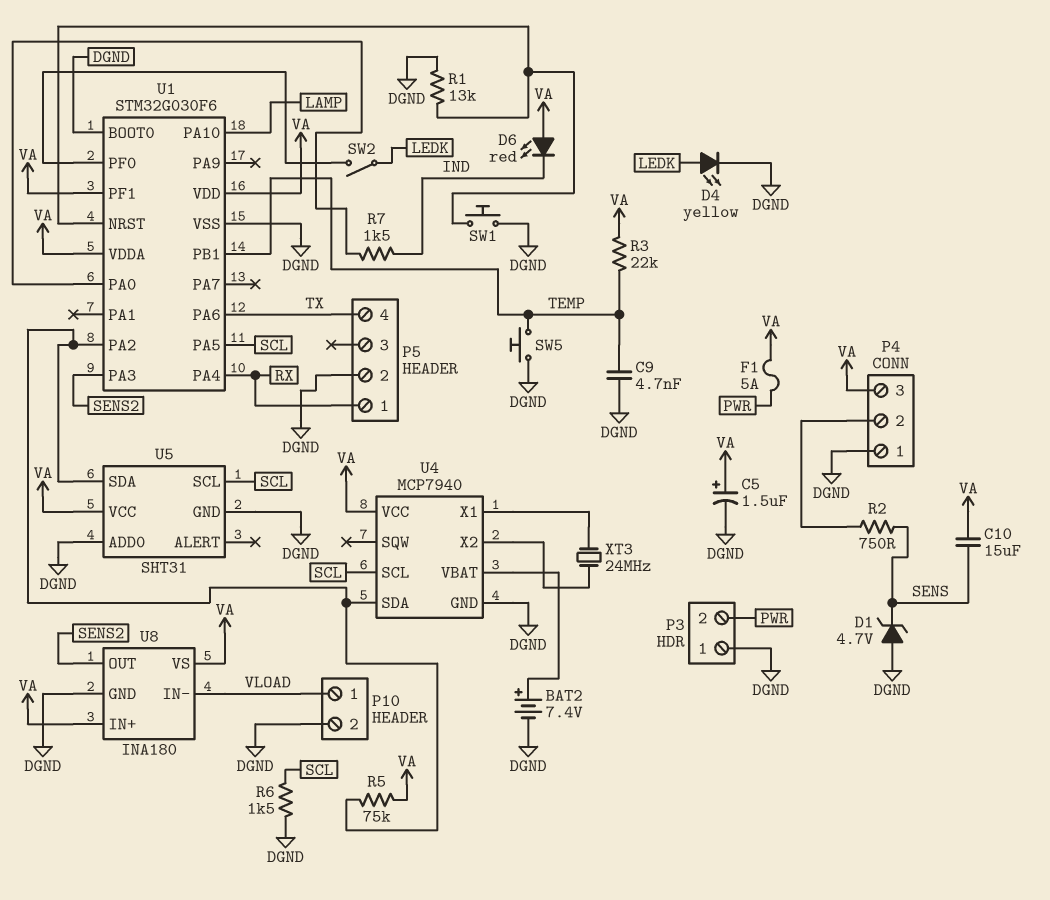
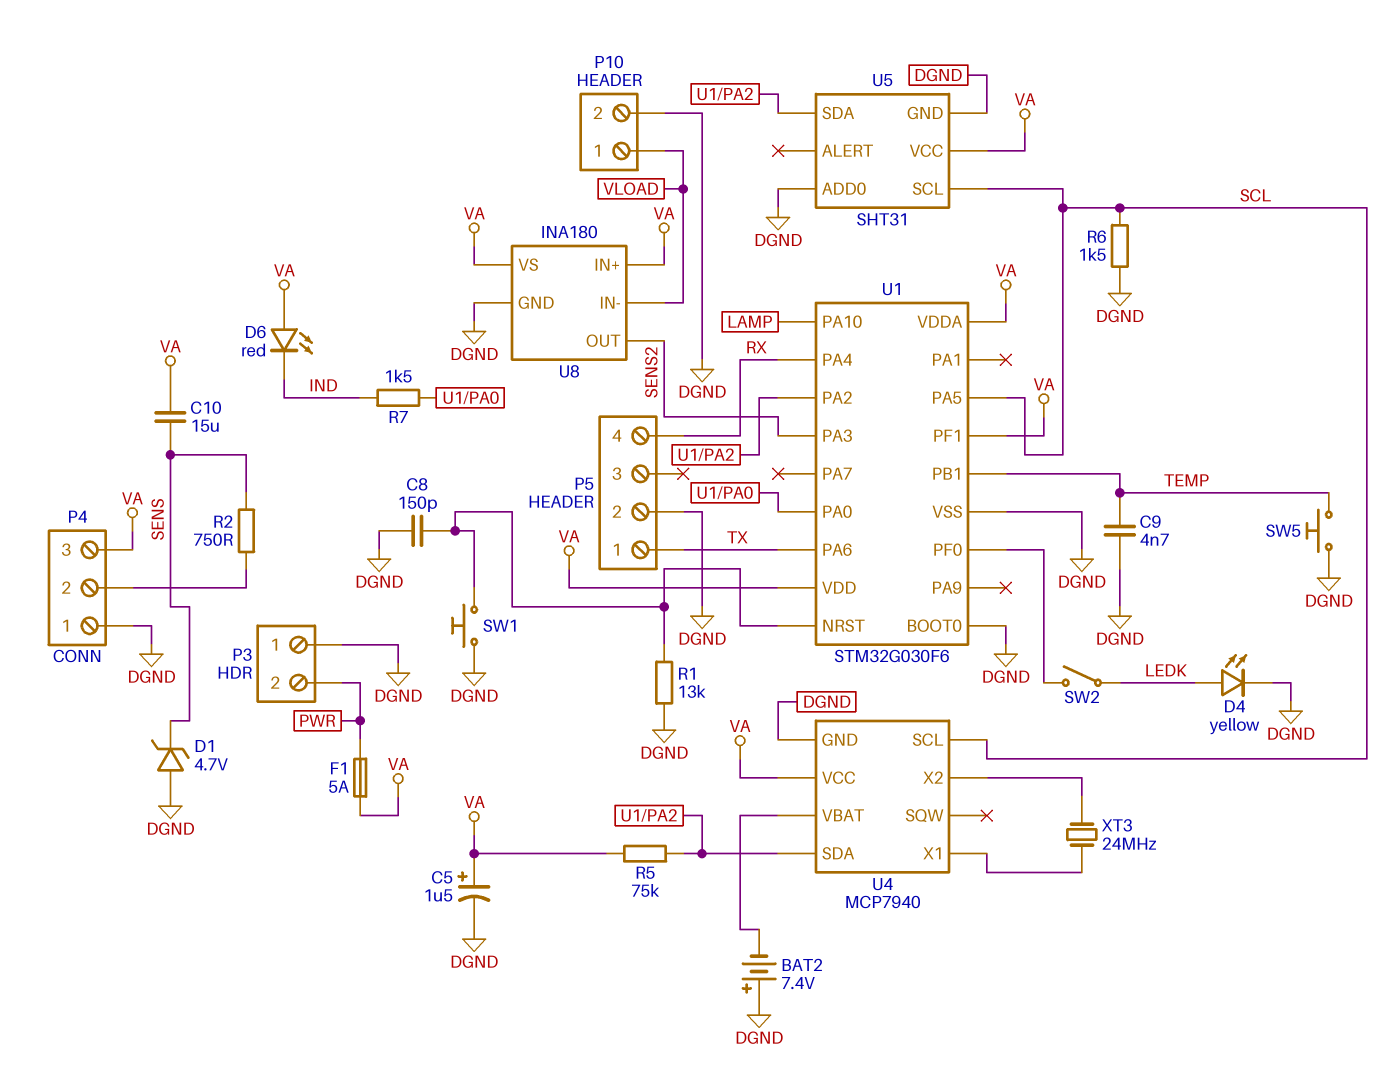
BAT2: 7.4V (plus U4/VBAT, minus DGND) -> 7.4V (plus DGND, minus U4/VBAT)
C8: none -> 150pF (DGND, U1/NRST)
P5 pin 1: RX -> TX
P5 pin 4: TX -> RX
R3: 22k (TEMP, VA) -> none

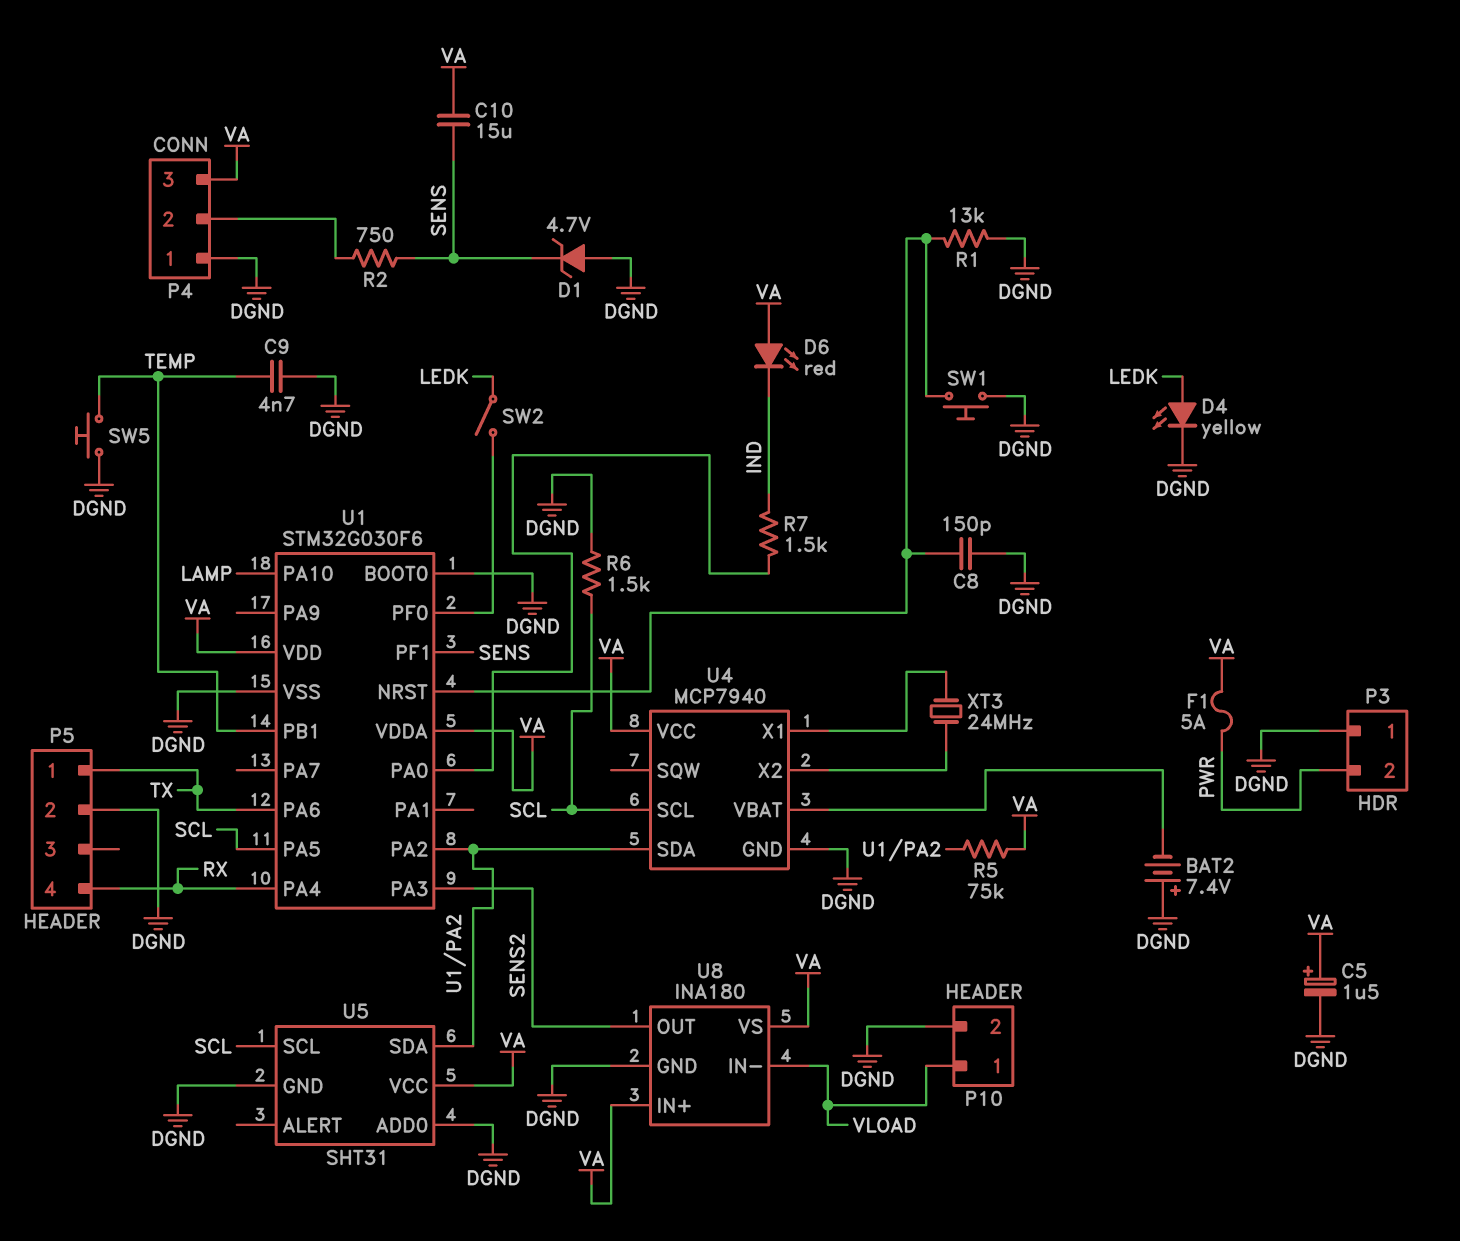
U1 pin PF1: VA -> SENS

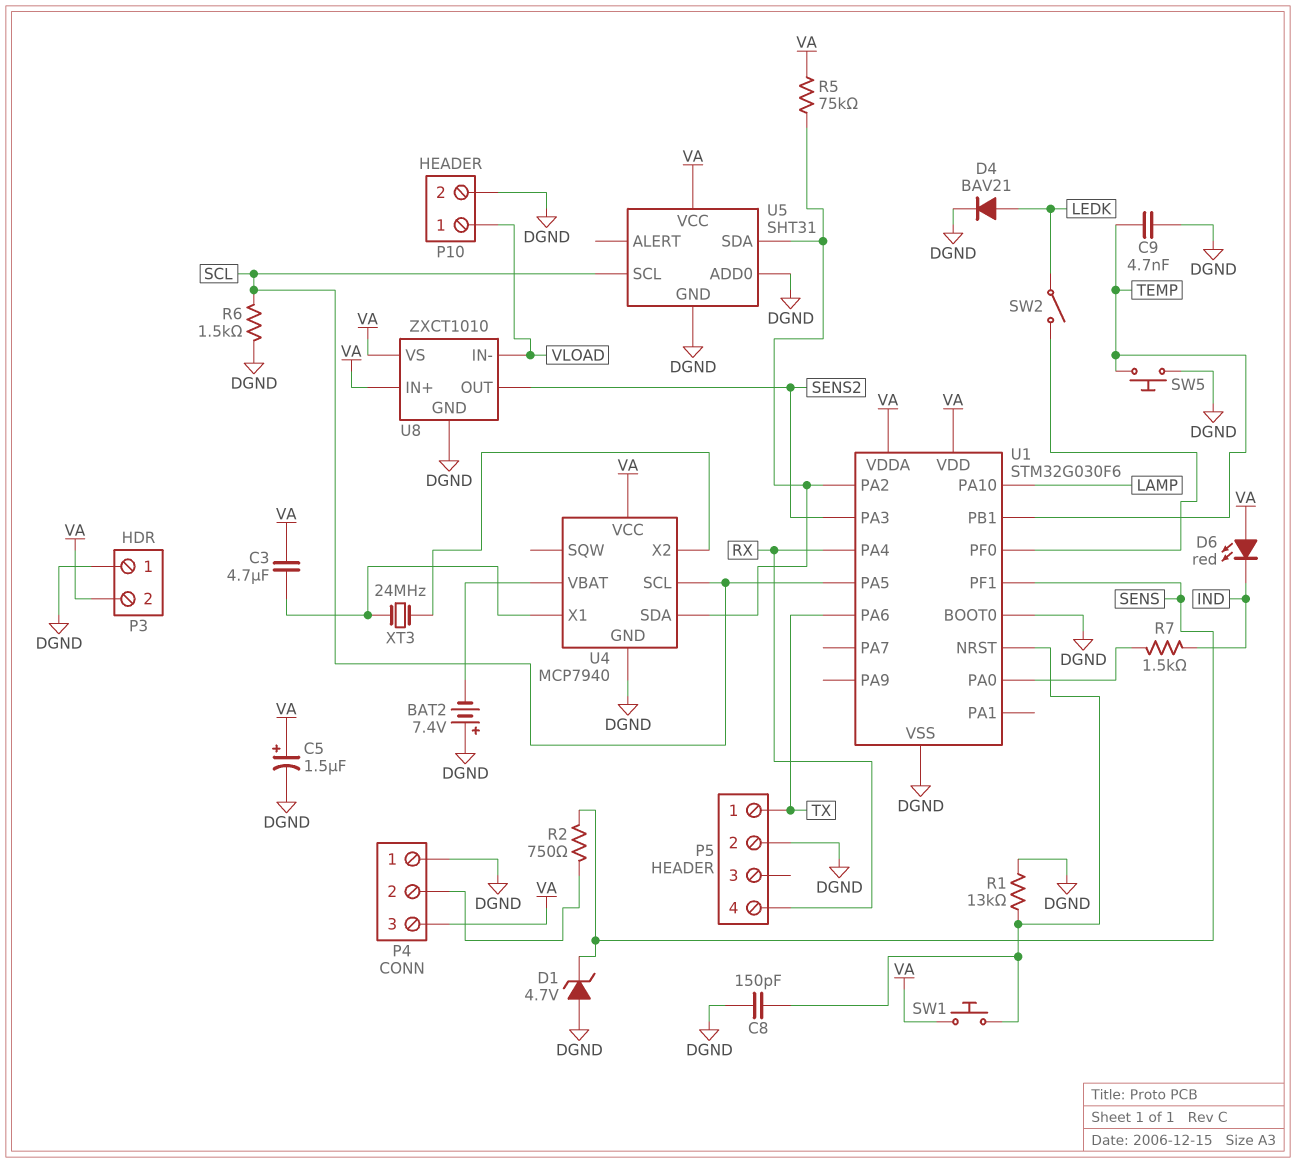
C3: none -> 4.7uF (U4/X1, VA)
C10: 15uF (SENS, VA) -> none
D4: LED yellow (A LEDK, K DGND) -> diode BAV21 (A LEDK, K DGND)
F1: 5A (PWR, VA) -> none
P3 pin 2: PWR -> VA
SW1: button (DGND, U1/NRST) -> button (U1/NRST, VA)
U8: INA180 -> ZXCT1010

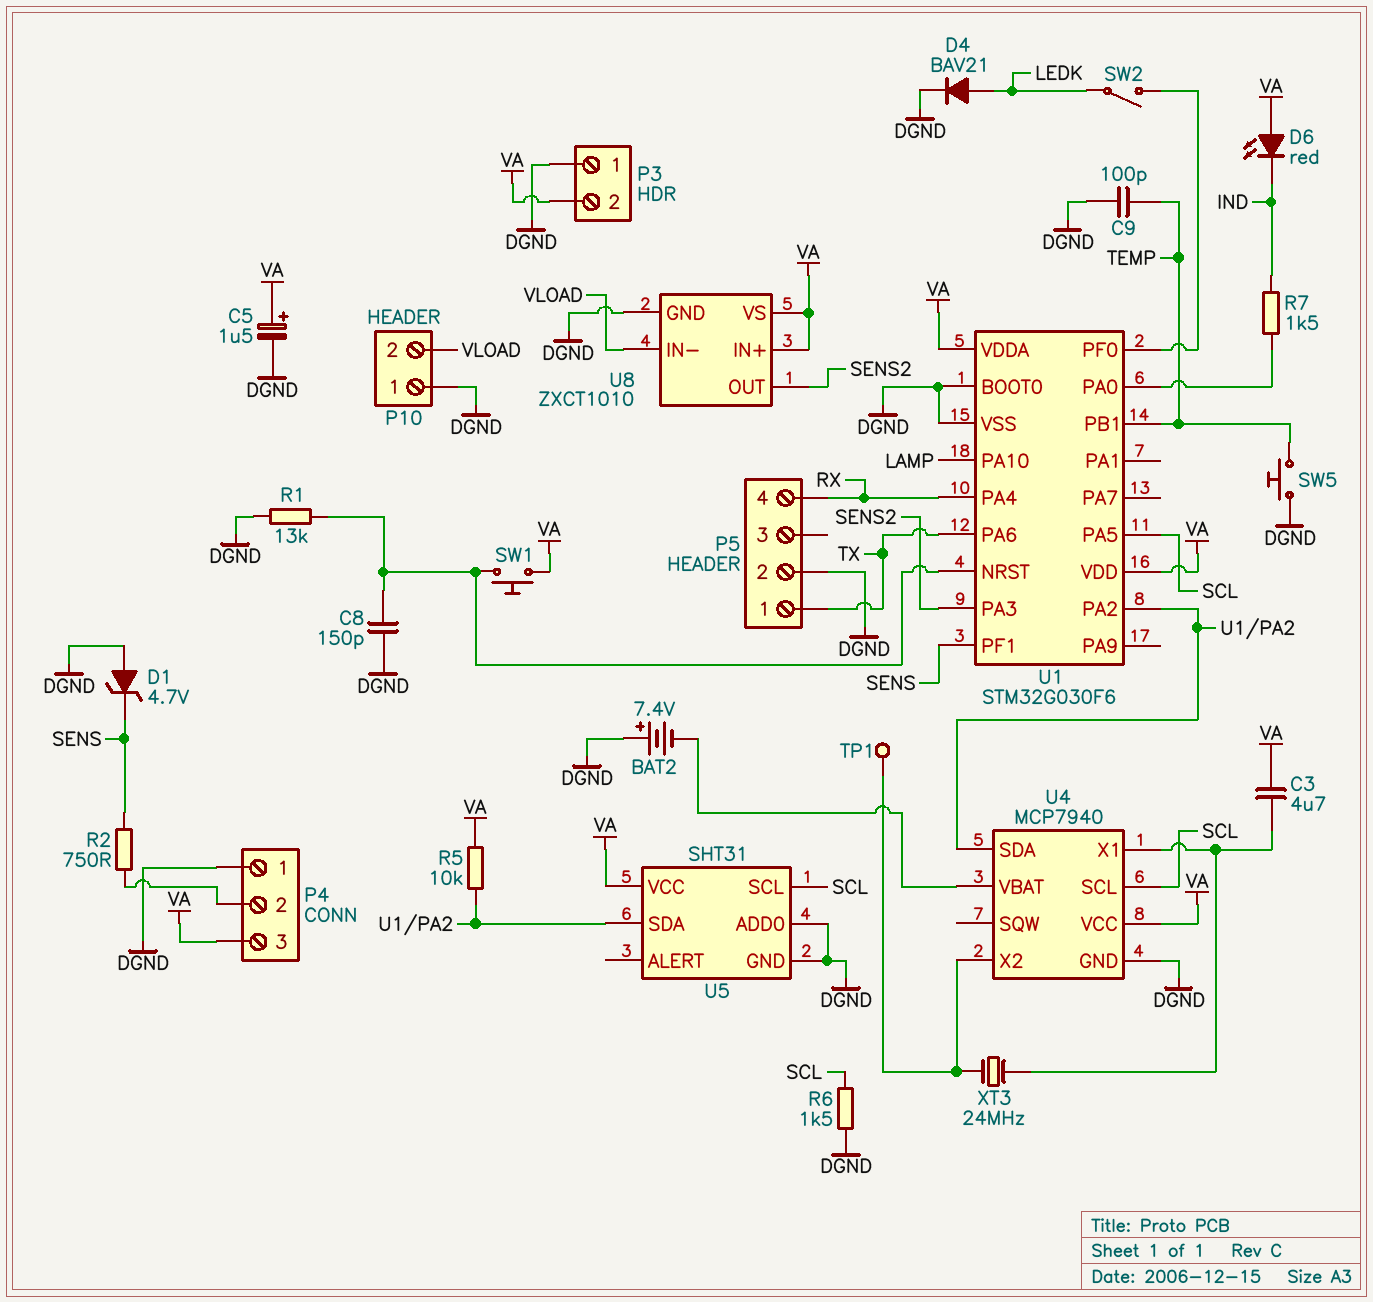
C9: 4.7nF (DGND, TEMP) -> 100pF (DGND, TEMP)
P10 pin 1: VLOAD -> DGND
P10 pin 2: DGND -> VLOAD
R5: 75k (U1/PA2, VA) -> 10k (U1/PA2, VA)
TP1: none -> test point (U4/X2)

